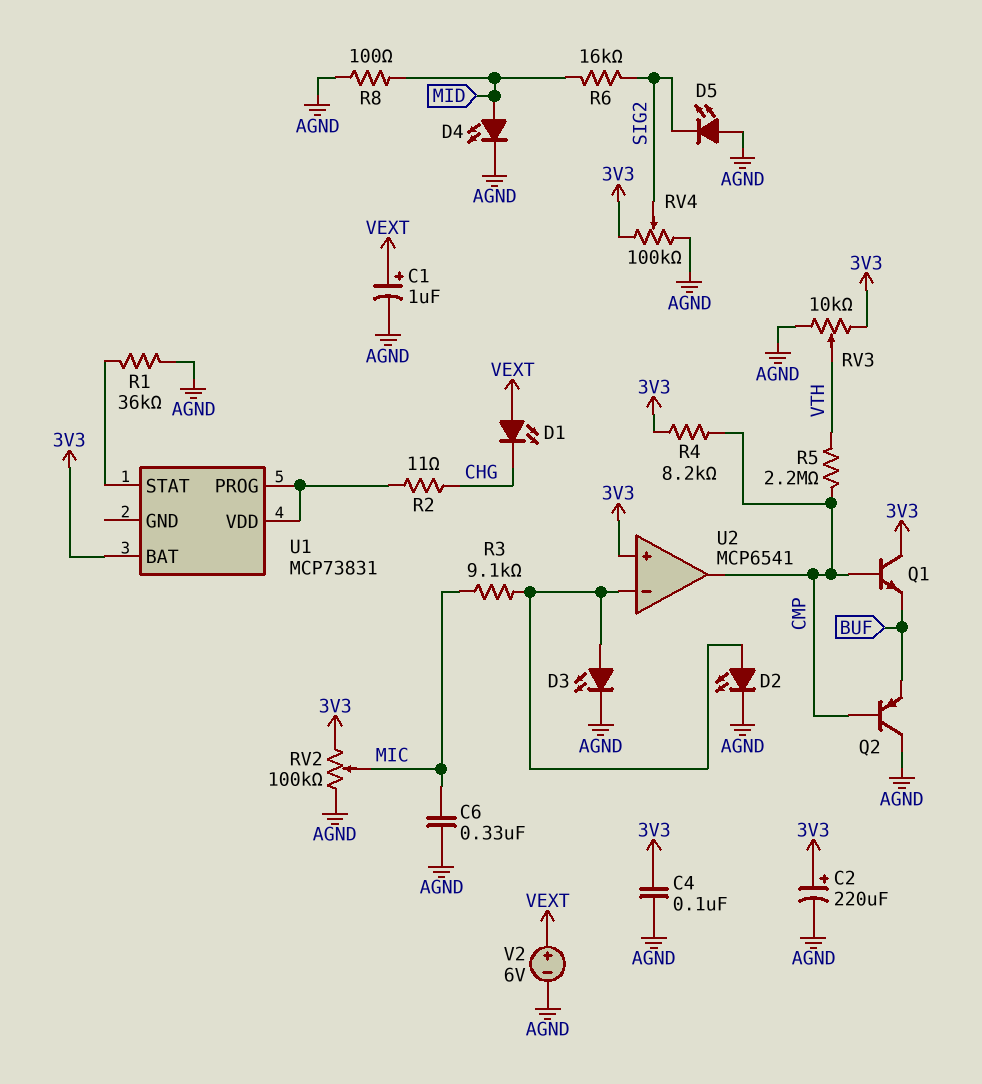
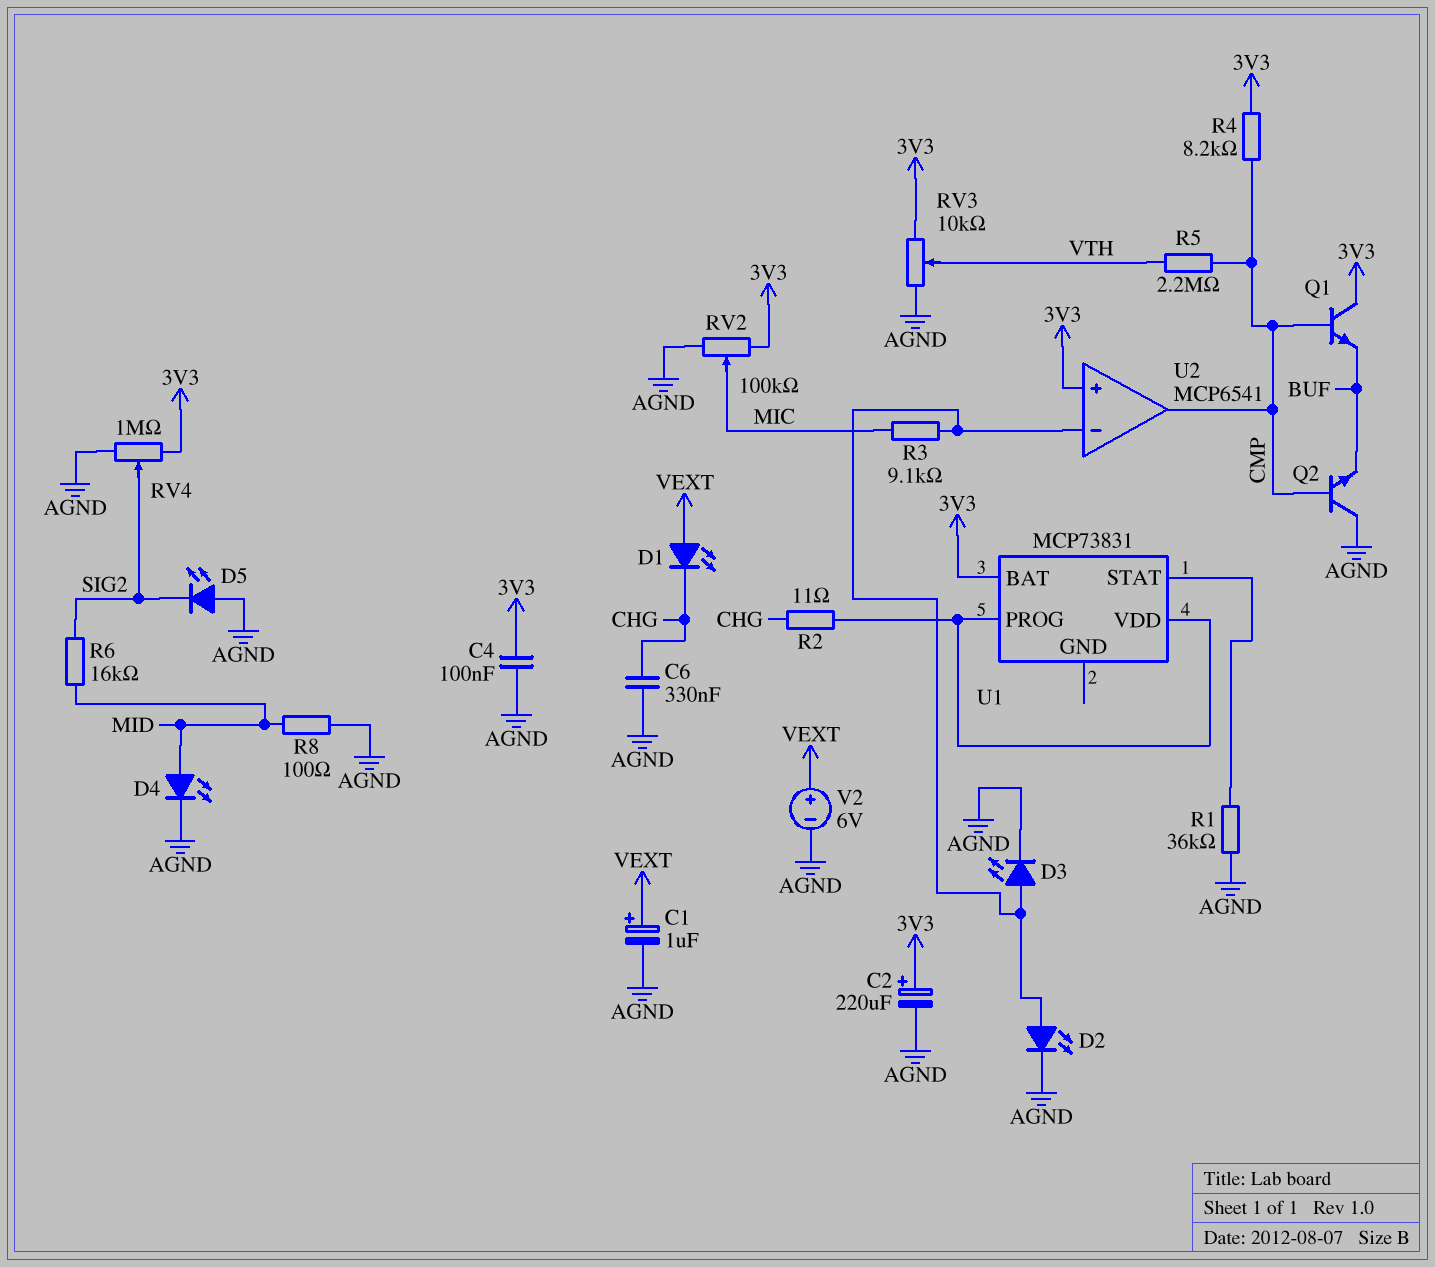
C6: 330nF (AGND, MIC) -> 330nF (AGND, CHG)
Q2: PNP (B CMP, C AGND, E BUF) -> NPN (B CMP, C AGND, E BUF)
RV4: 100k (3V3, AGND, wiper SIG2) -> 1M (3V3, AGND, wiper SIG2)

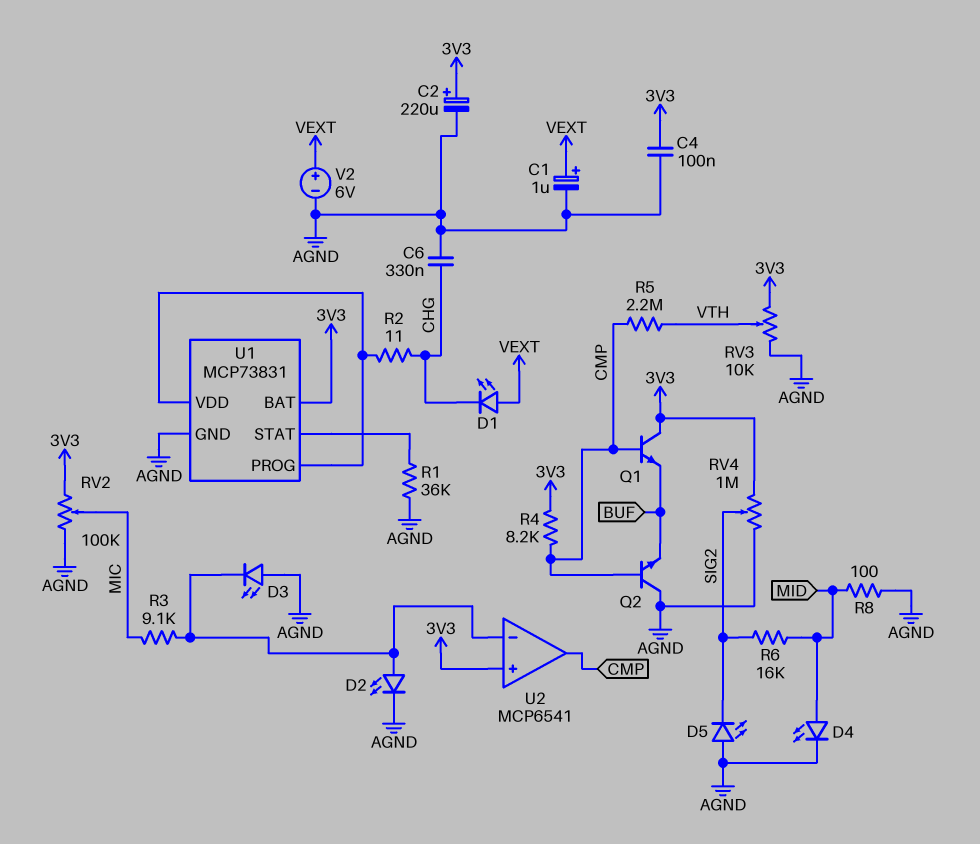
D3: LED (A U2/in-, K AGND) -> LED (A AGND, K U2/in-)
U1 pin GND: none -> AGND

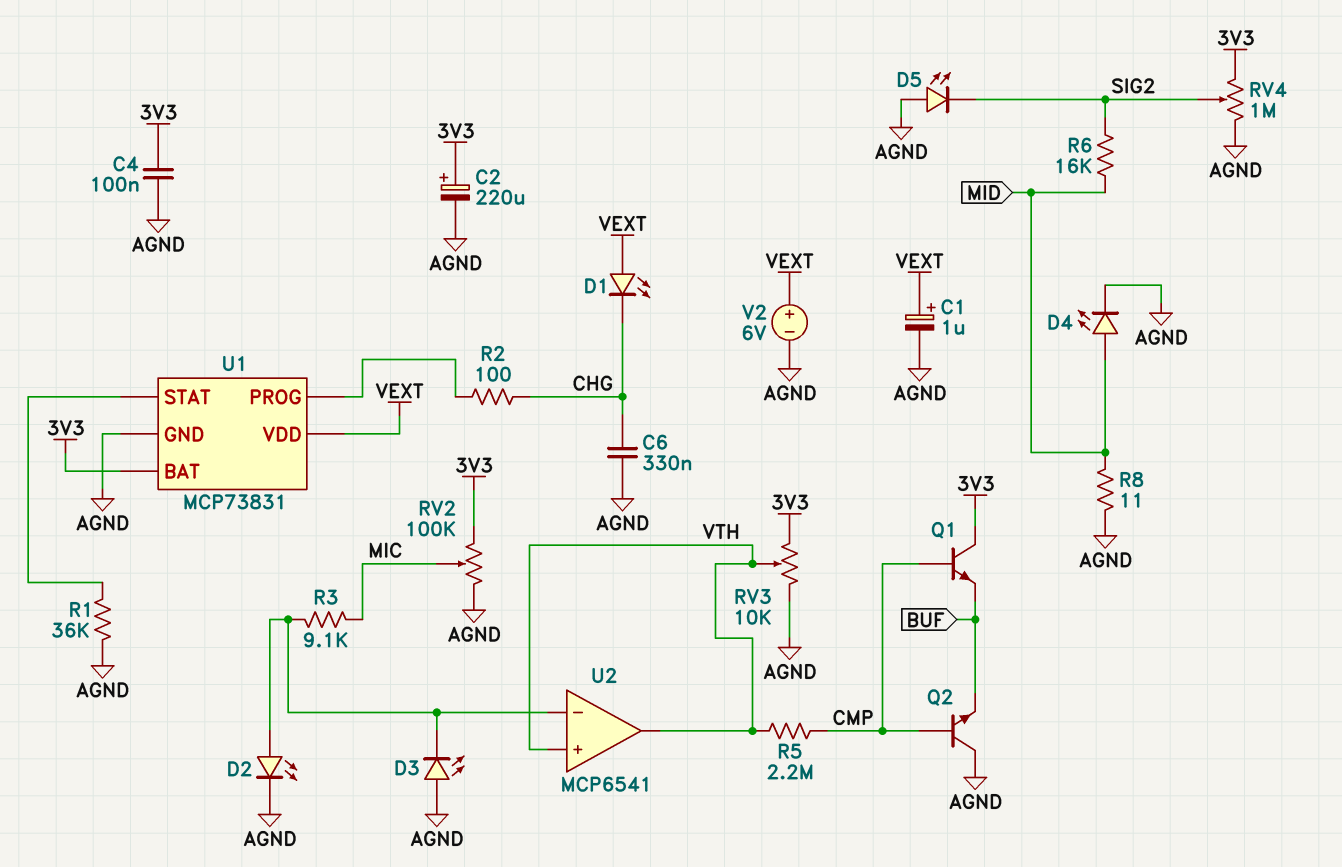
R2: 11 (CHG, U1/PROG) -> 100 (CHG, U1/PROG)
R4: 8.2k (3V3, CMP) -> none
R8: 100 (AGND, MID) -> 11 (AGND, MID)
U1 pin VDD: U1/PROG -> VEXT
U2 pin in+: 3V3 -> VTH
U2 pin out: CMP -> VTH

